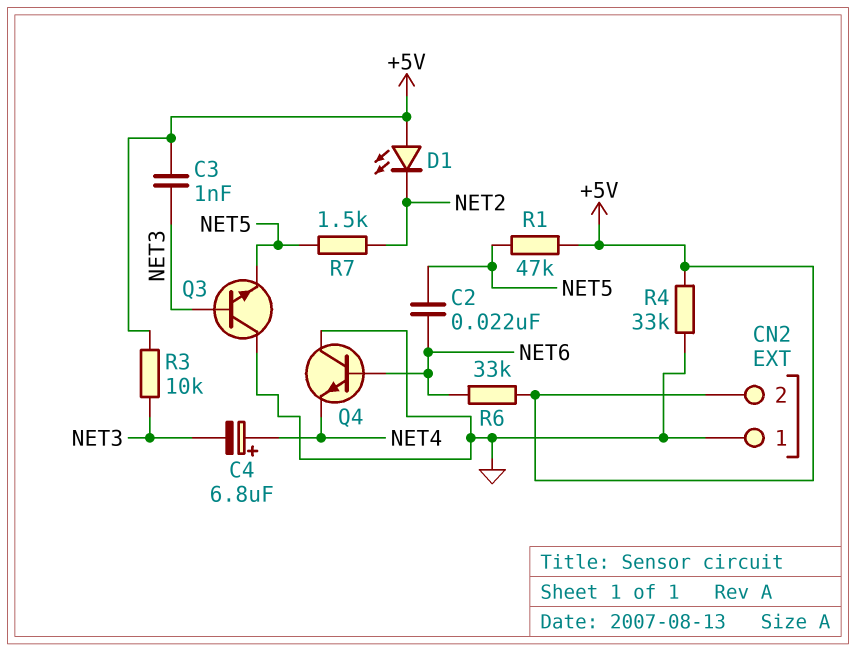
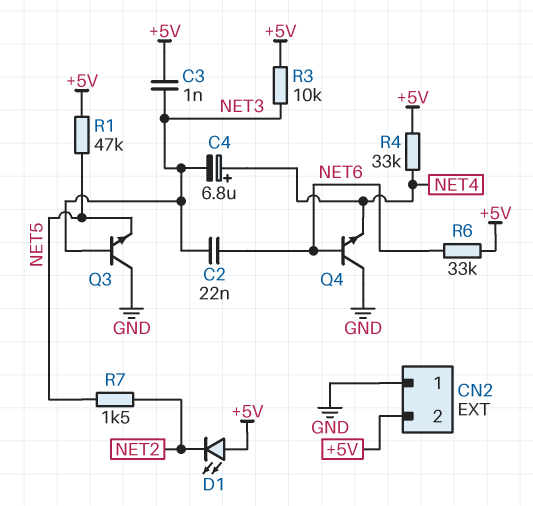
C2: 22nF (NET5, NET6) -> 22nF (NET3, NET6)
R4: 33k (+5V, GND) -> 33k (+5V, NET4)

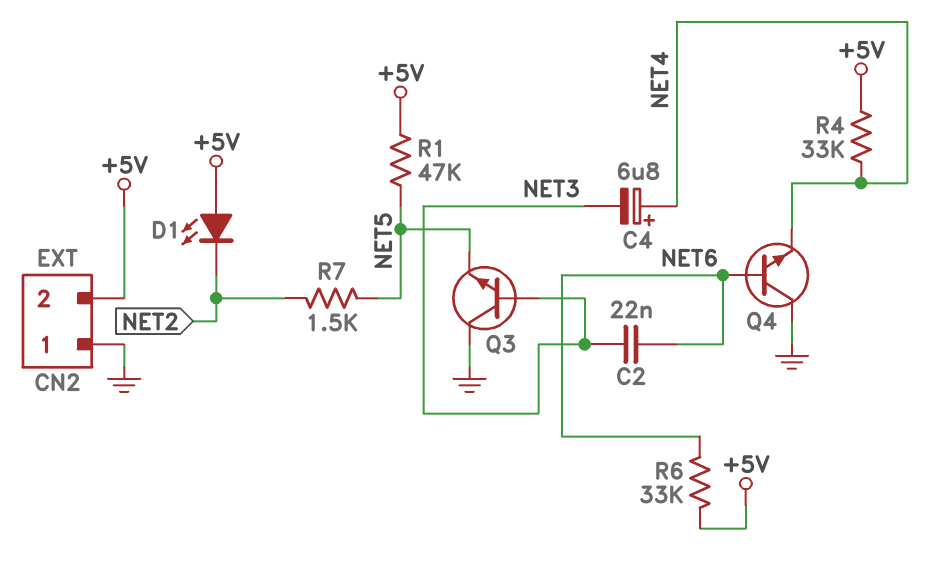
C3: 1nF (+5V, NET3) -> none
R3: 10k (+5V, NET3) -> none

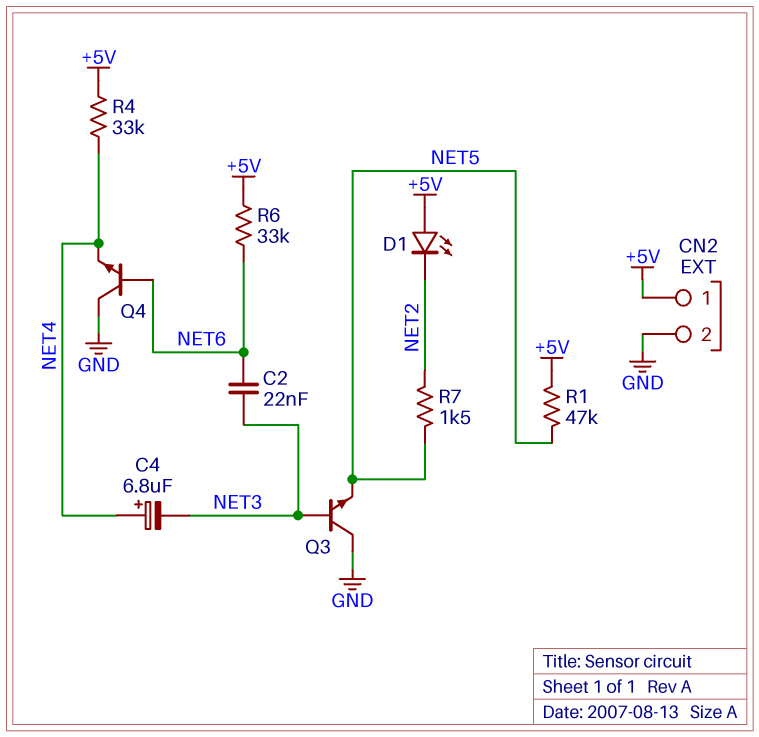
CN2 pin 1: GND -> +5V
CN2 pin 2: +5V -> GND

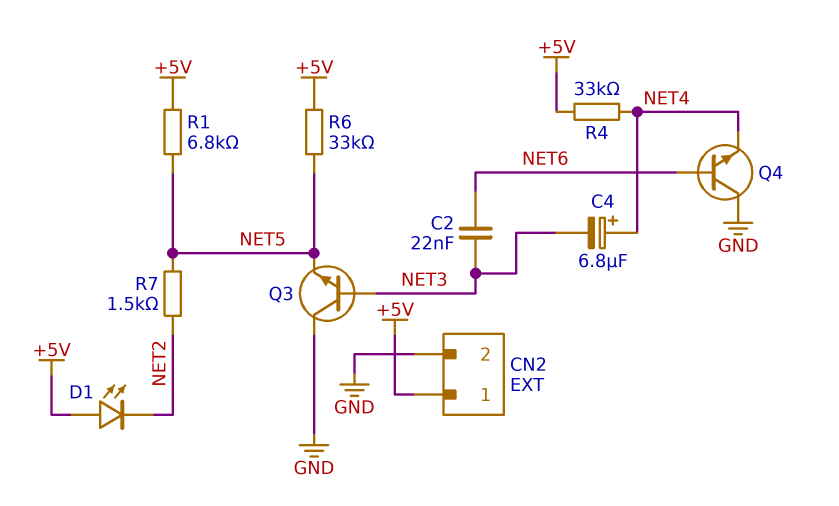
R1: 47k (+5V, NET5) -> 6.8k (+5V, NET5)
R6: 33k (+5V, NET6) -> 33k (+5V, NET5)

